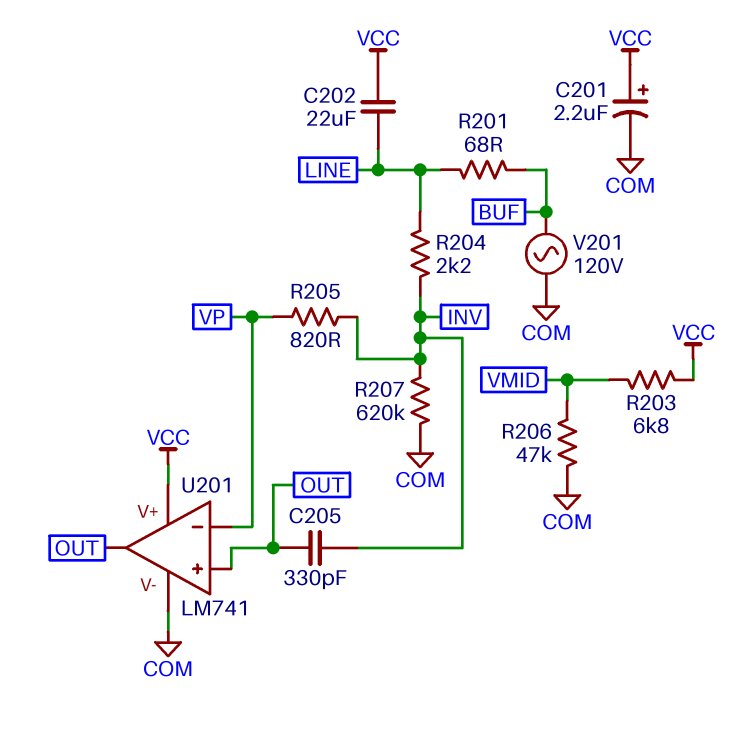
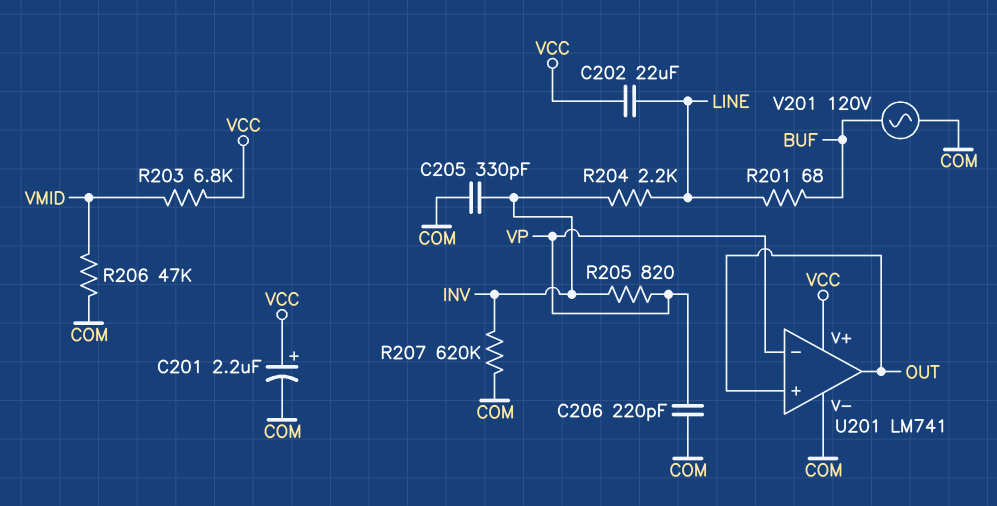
C205: 330pF (INV, OUT) -> 330pF (COM, INV)
C206: none -> 220pF (COM, VP)

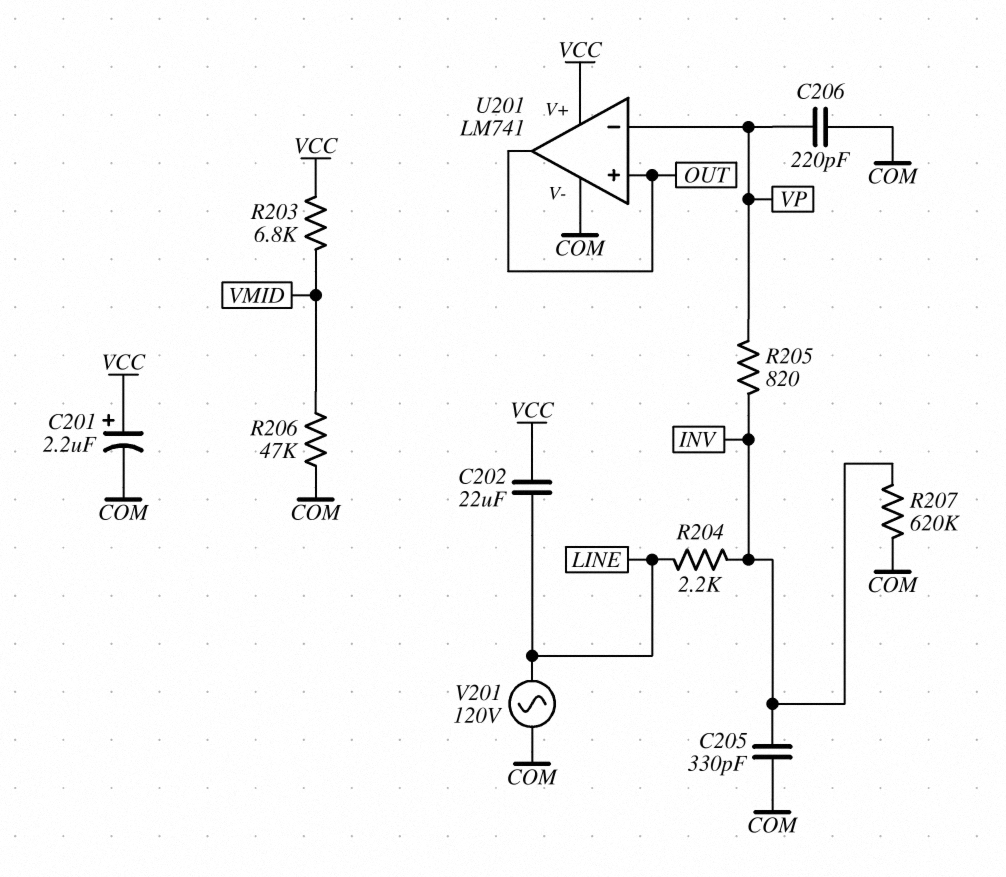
R201: 68 (BUF, LINE) -> none
V201: AC 120V (BUF, COM) -> AC 120V (COM, LINE)

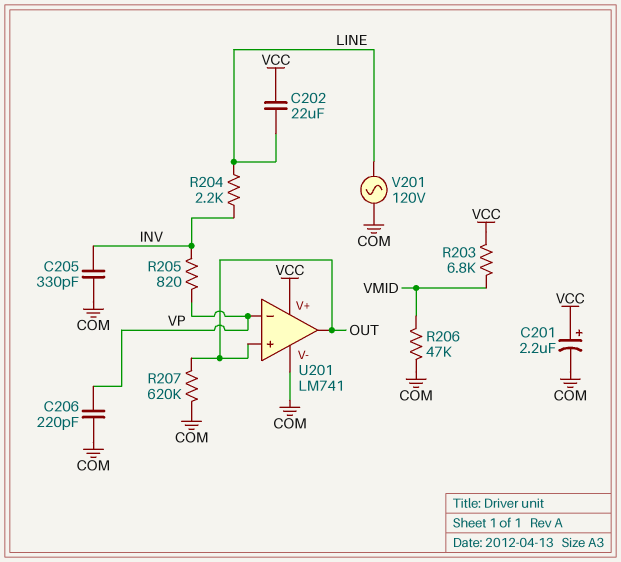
R207: 620k (COM, INV) -> 620k (COM, OUT)

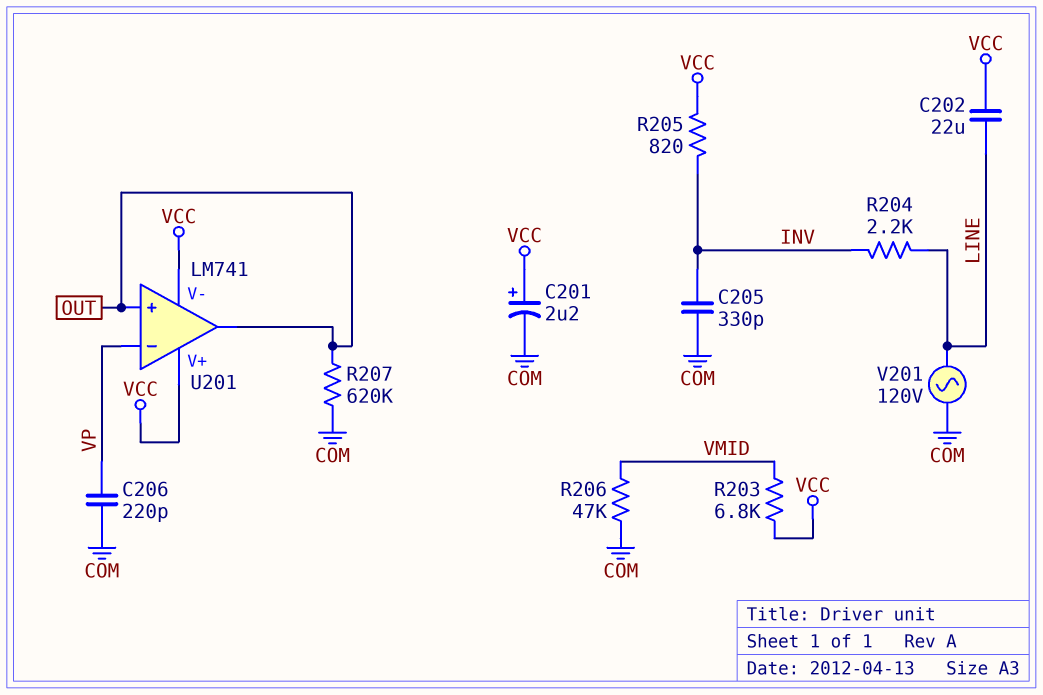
R205: 820 (INV, VP) -> 820 (INV, VCC)
U201 pin V-: COM -> VCC

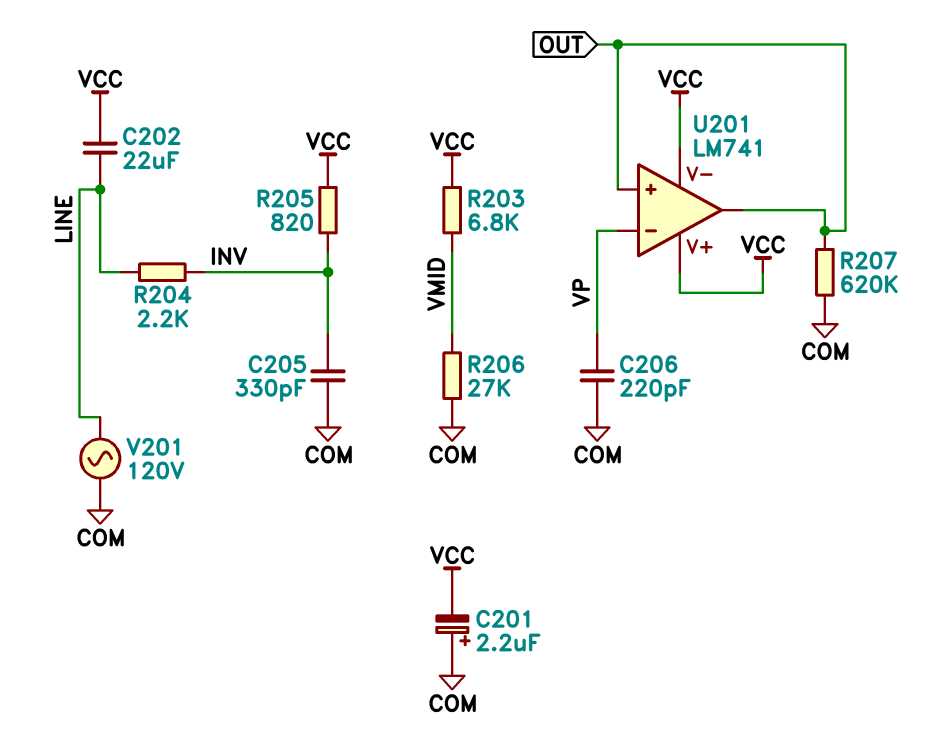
C201: 2.2uF (plus VCC, minus COM) -> 2.2uF (plus COM, minus VCC)
R206: 47k (COM, VMID) -> 27k (COM, VMID)

